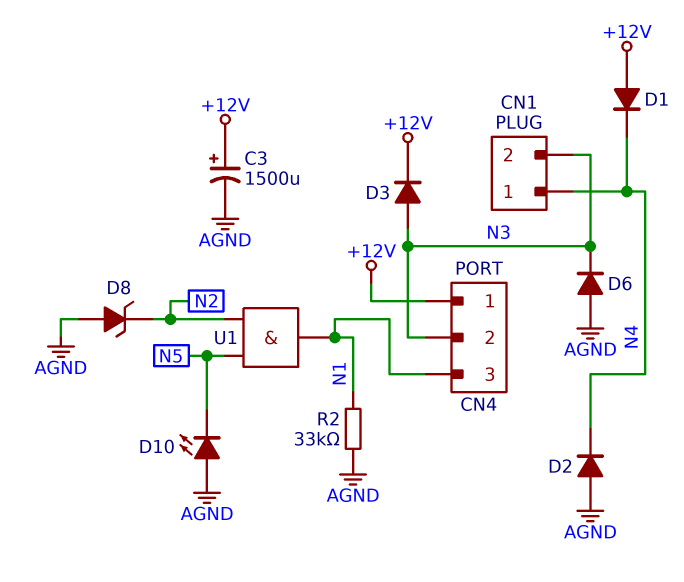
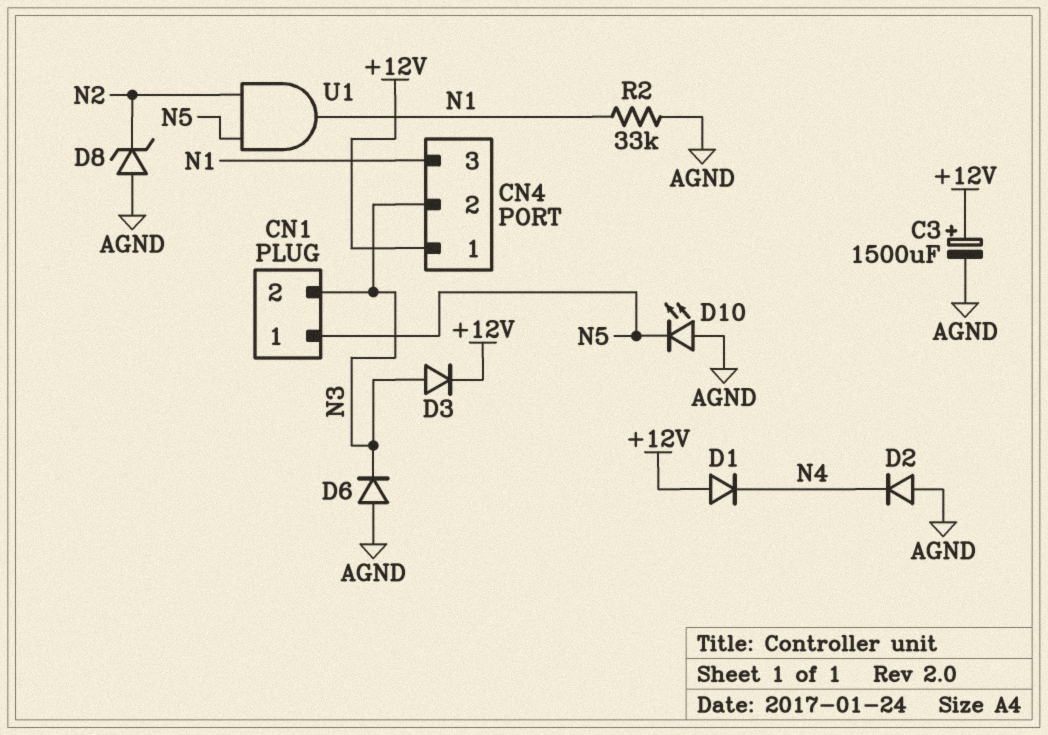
CN1 pin 1: N4 -> N5

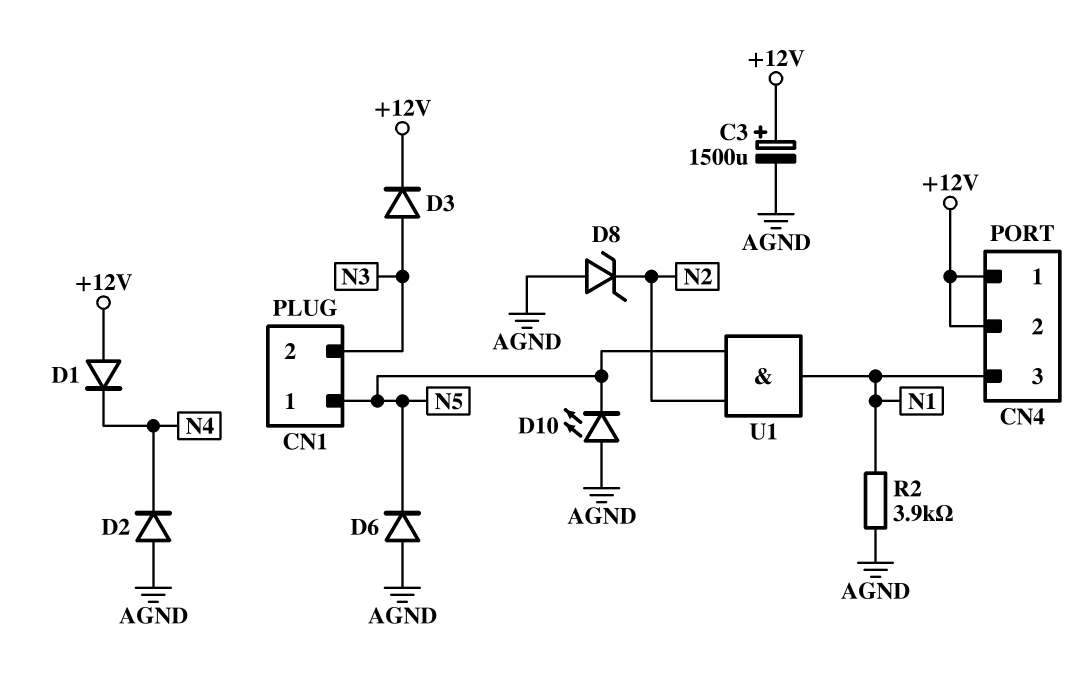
CN4 pin 2: N3 -> +12V
D6: diode (A AGND, K N3) -> diode (A AGND, K N5)
R2: 33k (AGND, N1) -> 3.9k (AGND, N1)

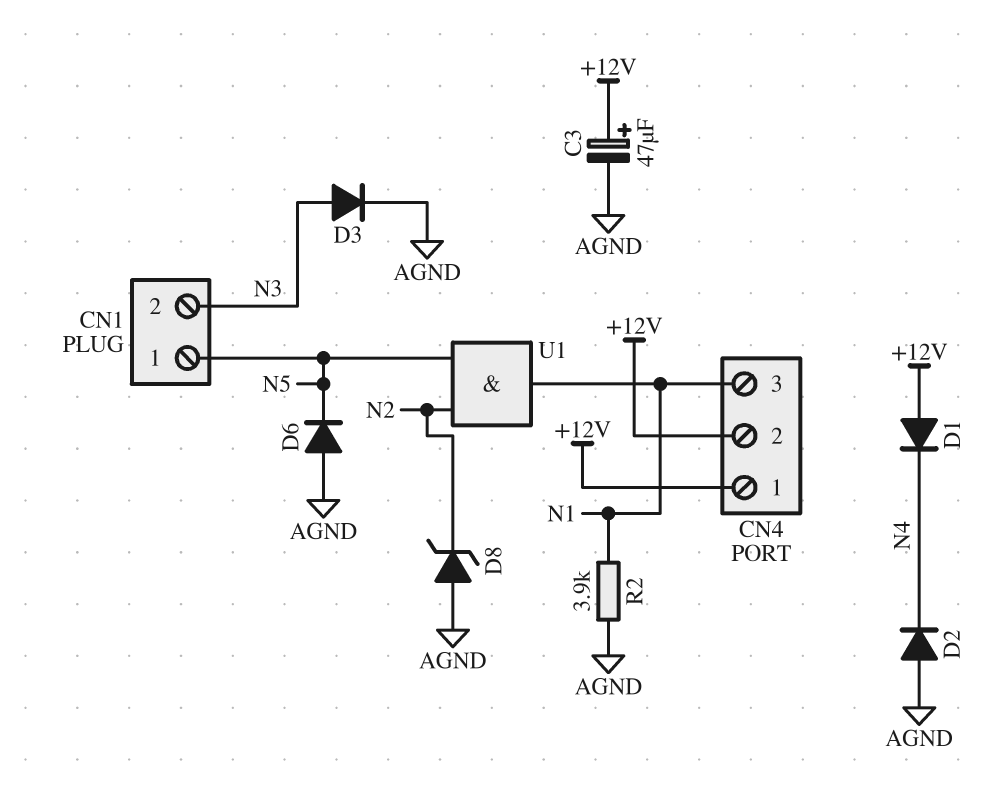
C3: 1500uF (plus +12V, minus AGND) -> 47uF (plus +12V, minus AGND)
D3: diode (A N3, K +12V) -> diode (A N3, K AGND)
D10: LED (A AGND, K N5) -> none

